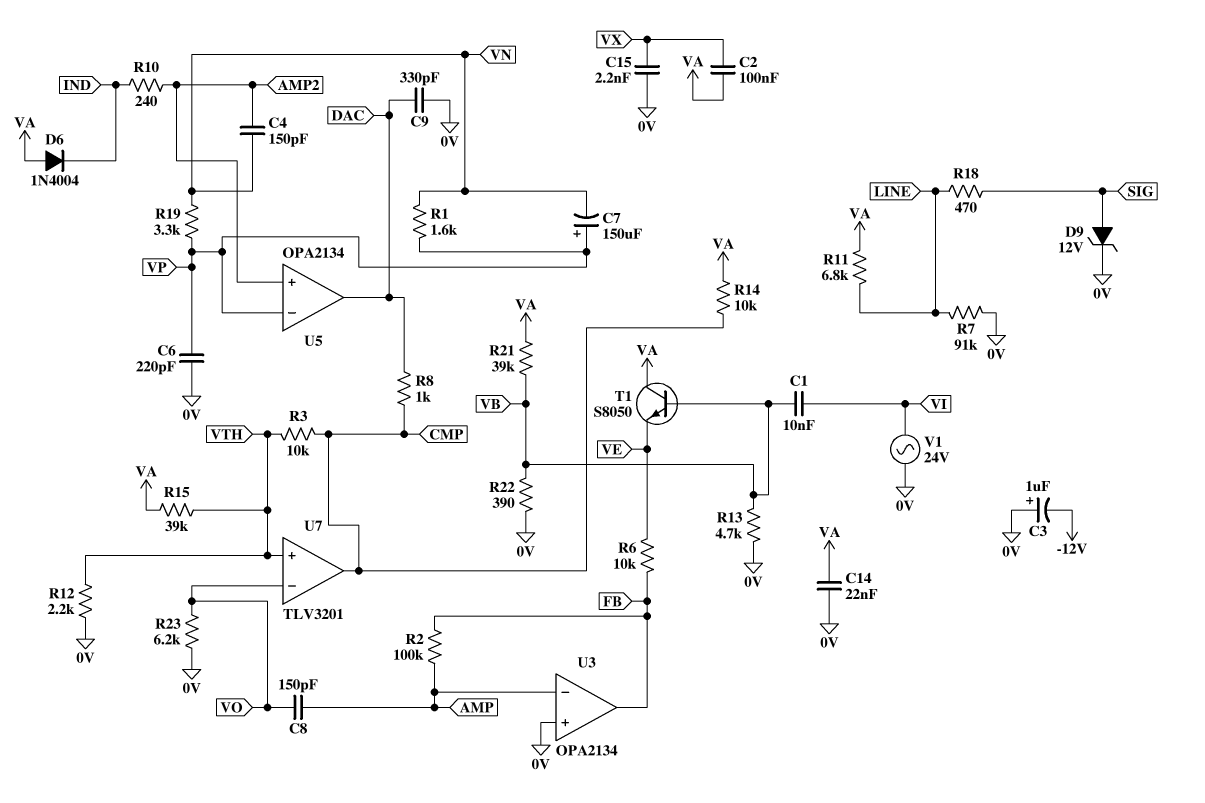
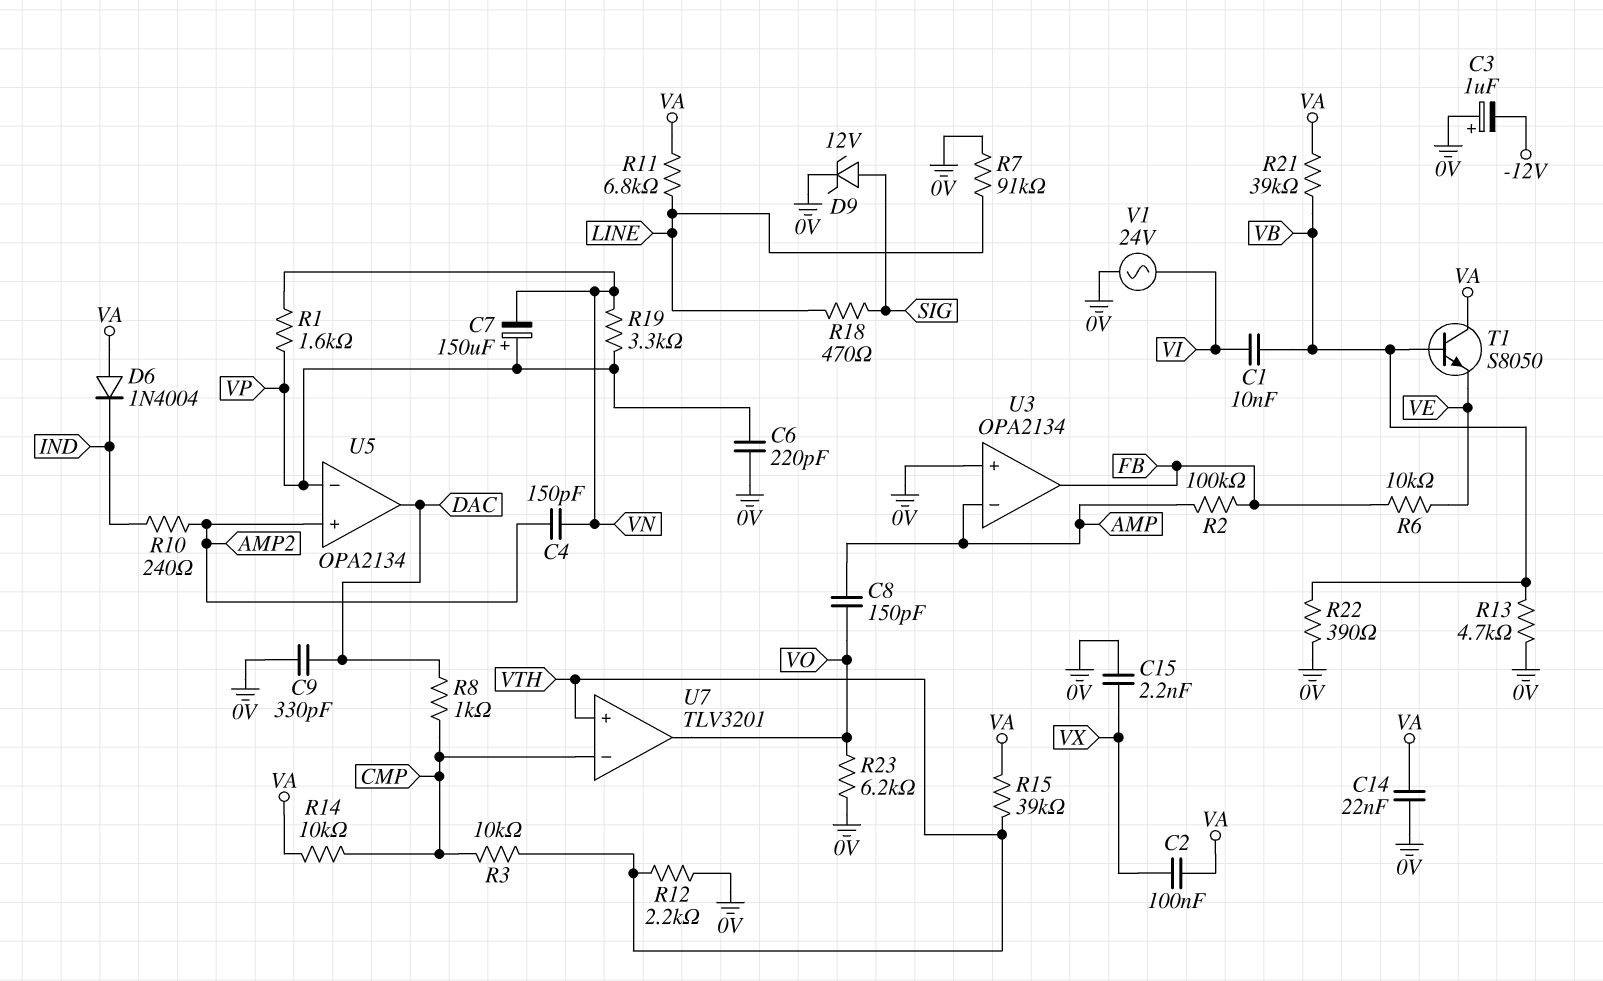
U7 pin in-: VO -> CMP
U7 pin out: CMP -> VO

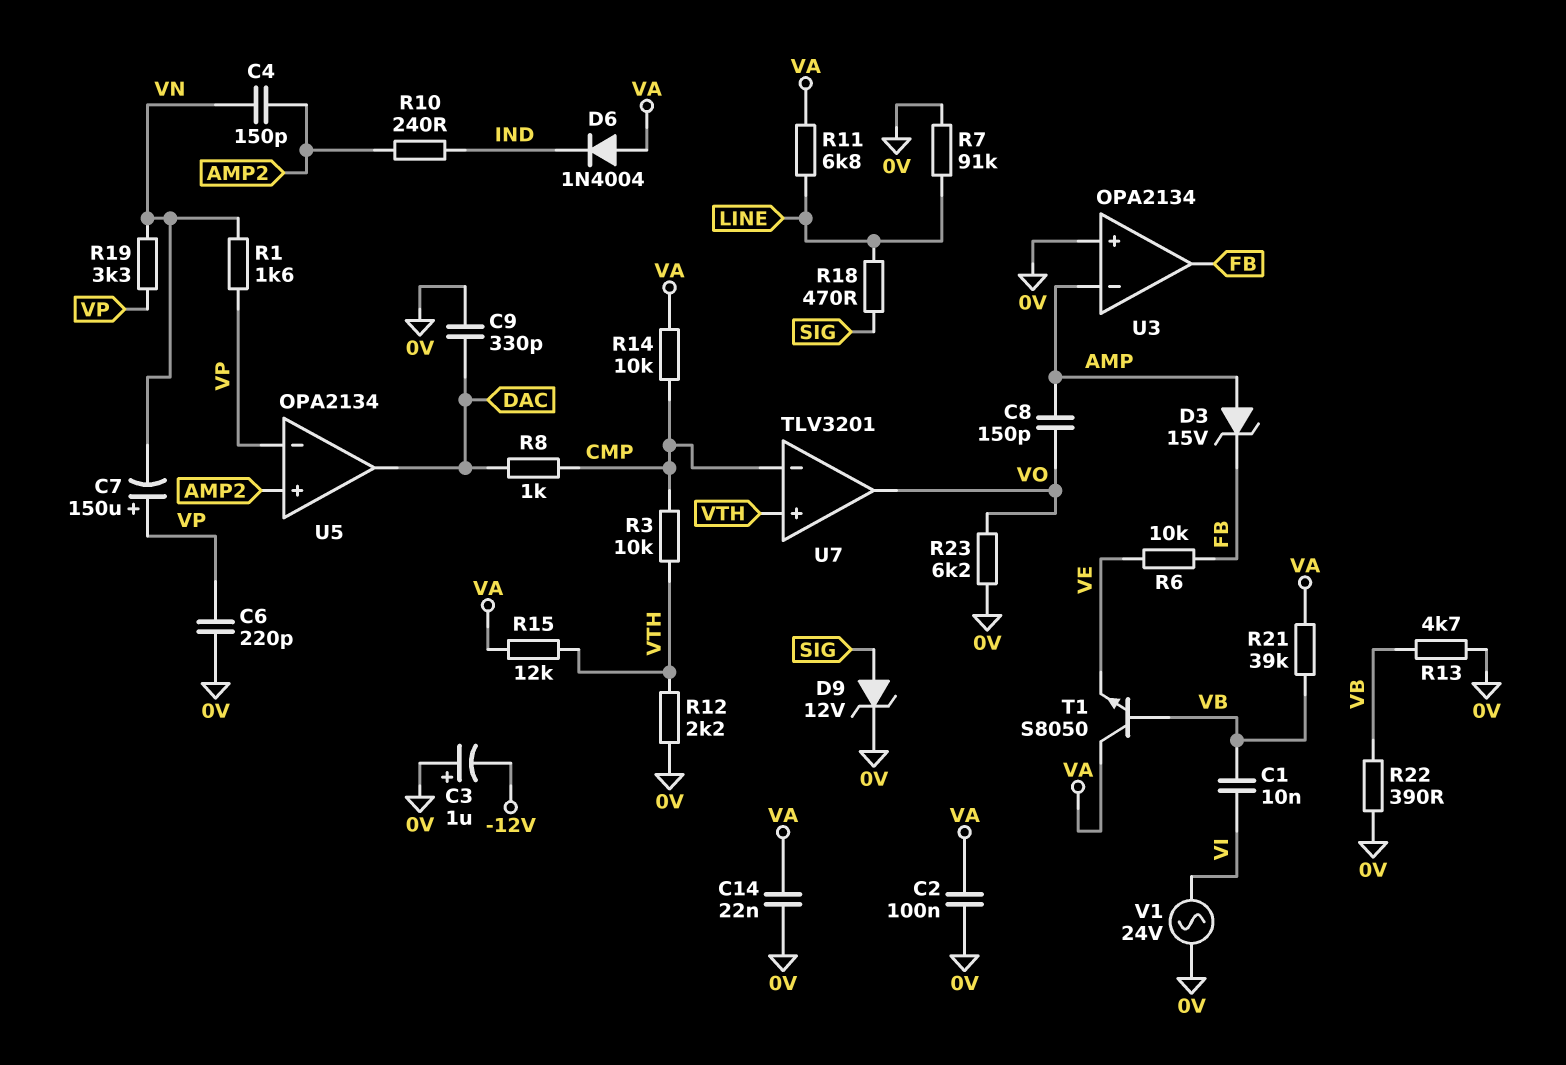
C2: 100nF (VA, VX) -> 100nF (0V, VA)
C15: 2.2nF (0V, VX) -> none
D3: none -> zener 15V (A AMP, K FB)
R2: 100k (AMP, FB) -> none
R15: 39k (VA, VTH) -> 12k (VA, VTH)

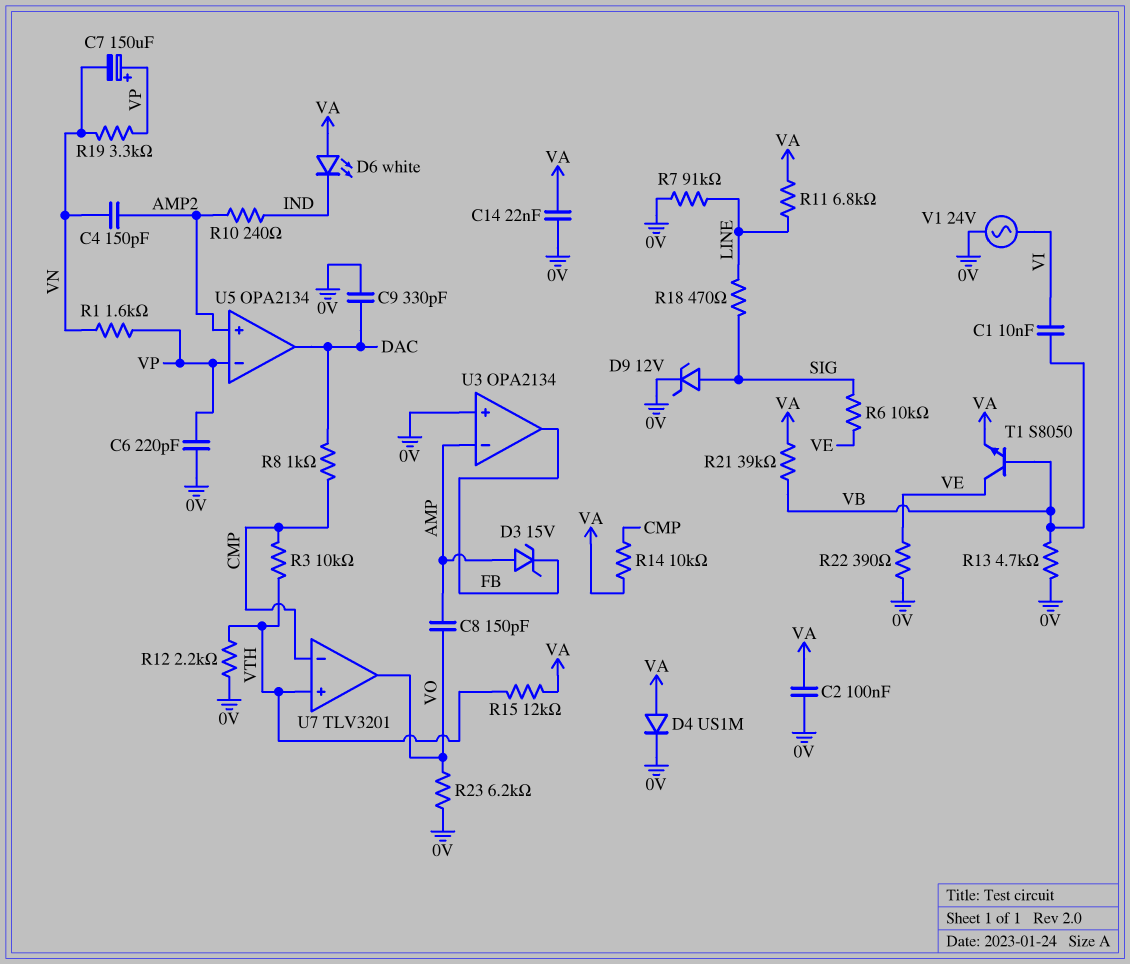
C3: 1uF (plus 0V, minus -12V) -> none
D4: none -> diode US1M (A VA, K 0V)
D6: diode 1N4004 (A VA, K IND) -> LED white (A VA, K IND)
R6: 10k (FB, VE) -> 10k (SIG, VE)
R22: 390 (0V, VB) -> 390 (0V, VE)
T1: NPN S8050 (B VB, C VA, E VE) -> NPN S8050 (B VB, C VE, E VA)

